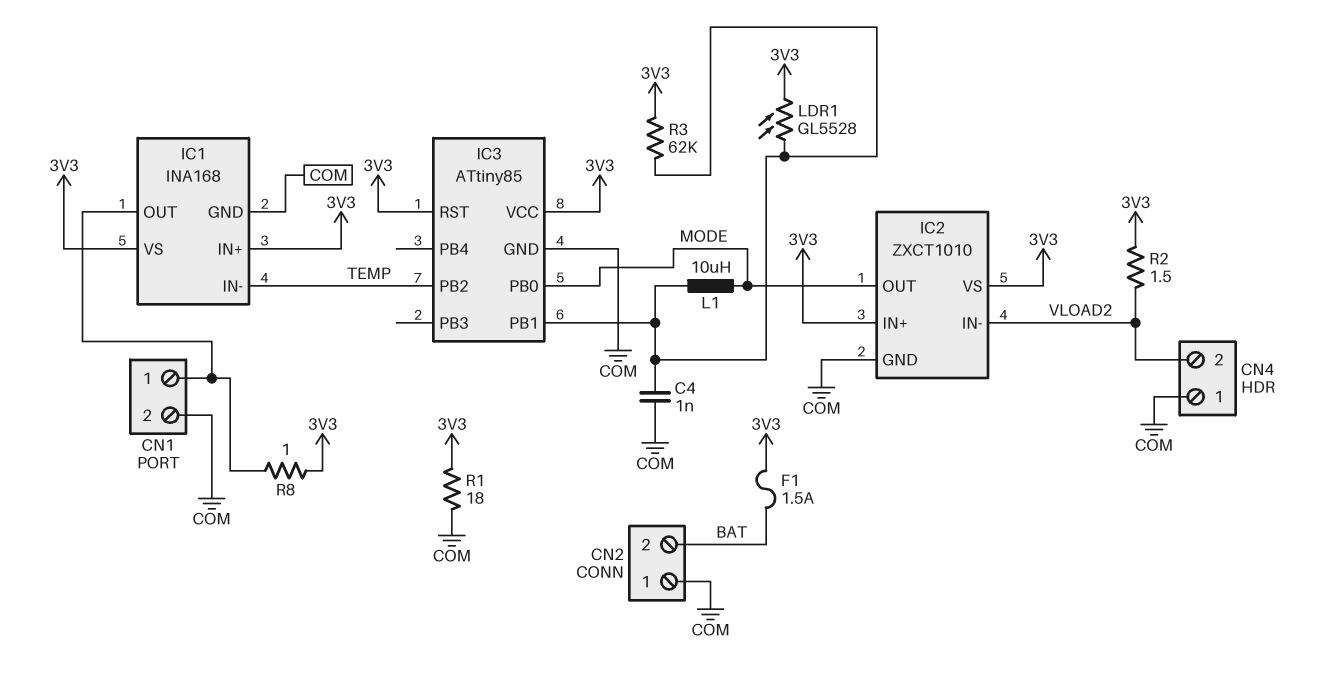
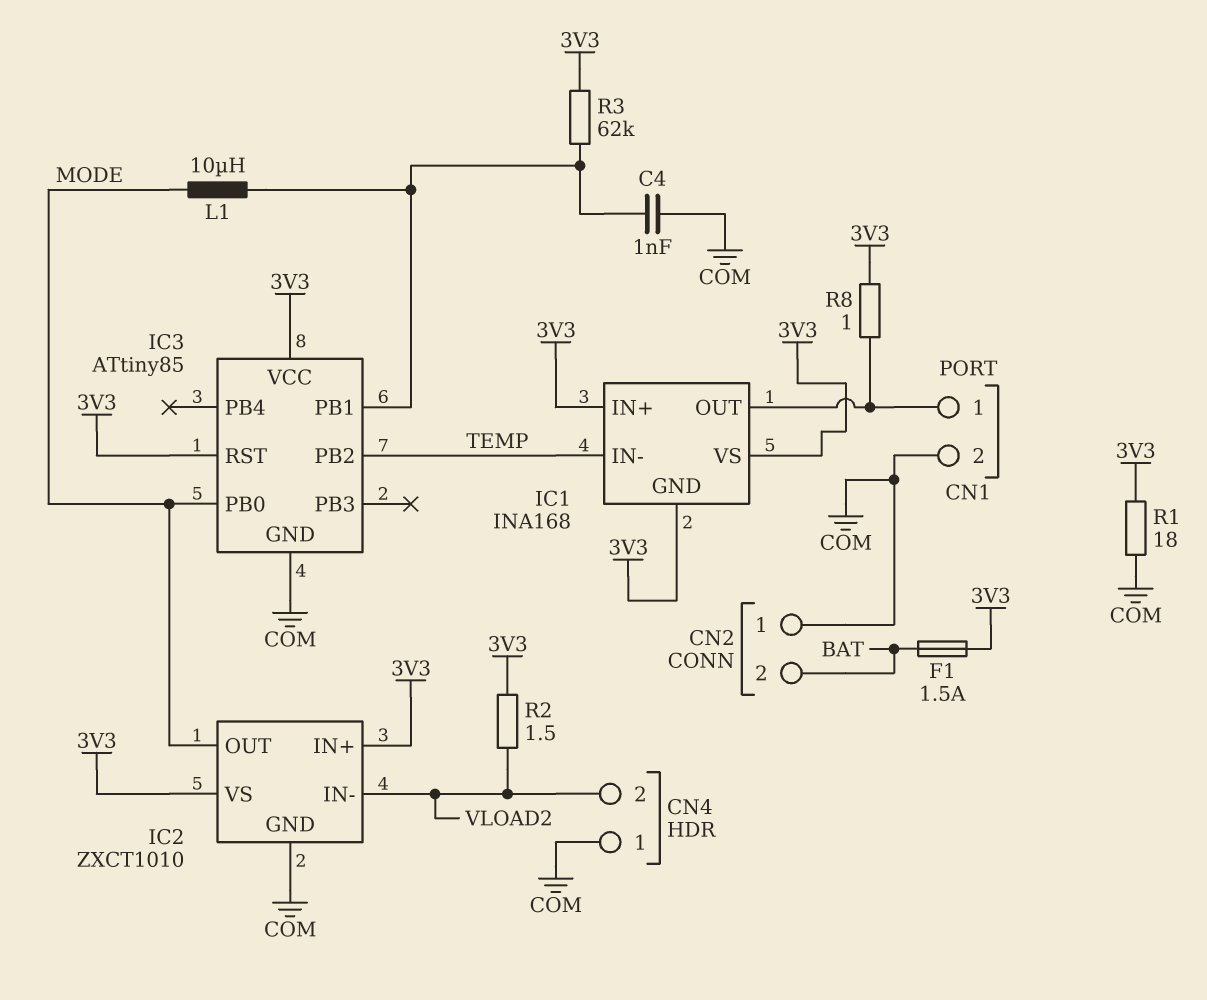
IC1 pin GND: COM -> 3V3
LDR1: GL5528 (3V3, IC3/PB1) -> none

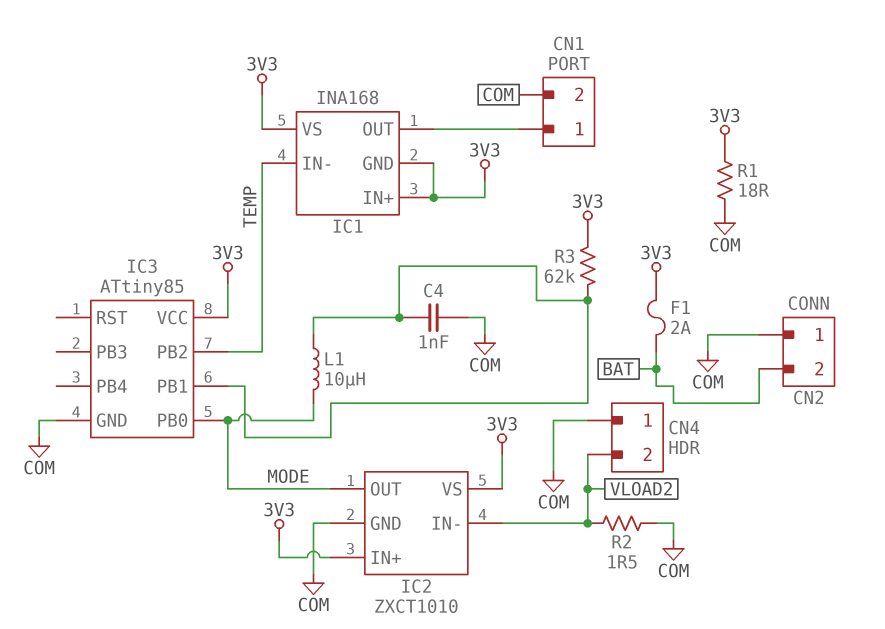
F1: 1.5A (3V3, BAT) -> 2A (3V3, BAT)
IC3 pin RST: 3V3 -> none
R2: 1.5 (3V3, VLOAD2) -> 1.5 (COM, VLOAD2)
R8: 1 (3V3, CN1/1) -> none

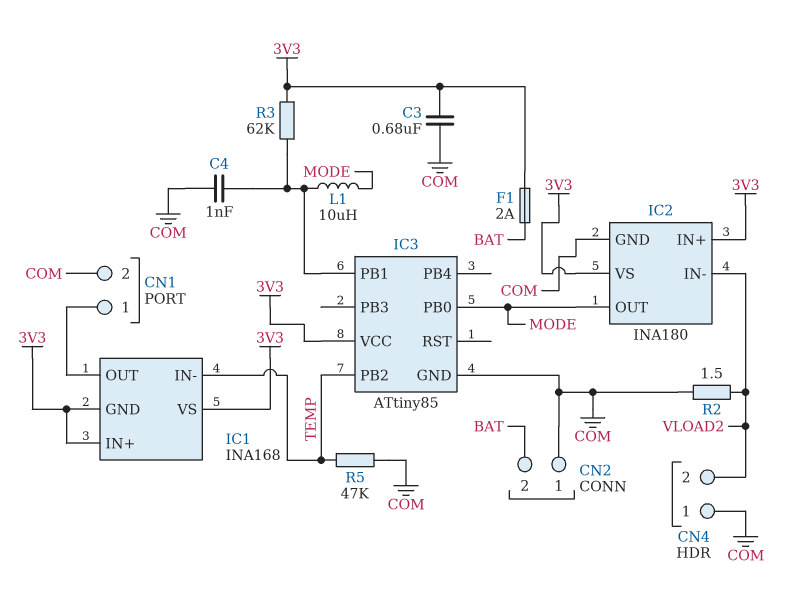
C3: none -> 680nF (3V3, COM)
IC2: ZXCT1010 -> INA180
R1: 18 (3V3, COM) -> none
R5: none -> 47k (COM, TEMP)

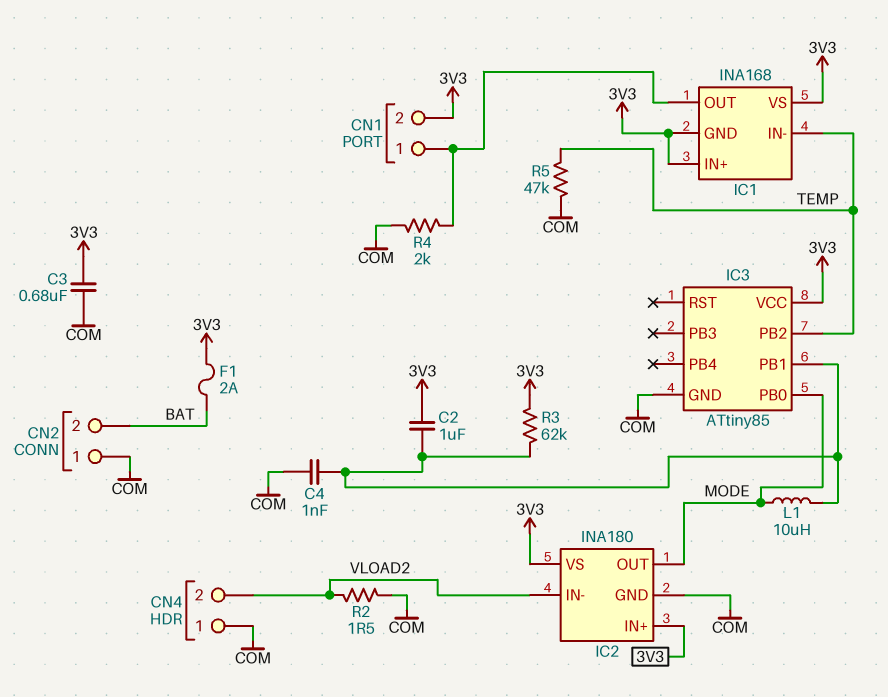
C2: none -> 1uF (3V3, IC3/PB1)
CN1 pin 2: COM -> 3V3
R4: none -> 2k (CN1/1, COM)

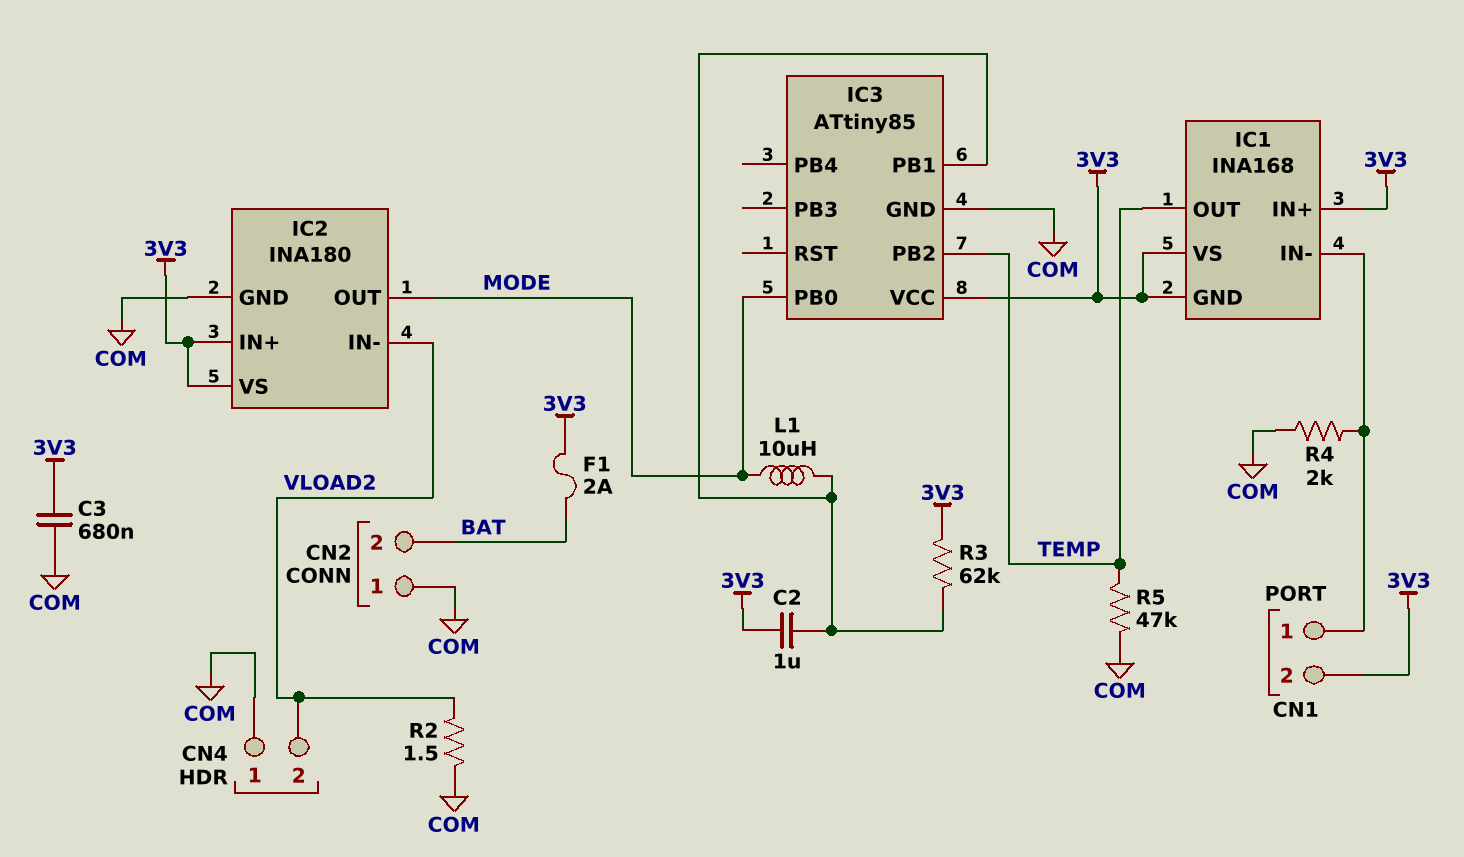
C4: 1nF (COM, IC3/PB1) -> none
IC1 pin IN-: TEMP -> CN1/1
IC1 pin OUT: CN1/1 -> TEMP

